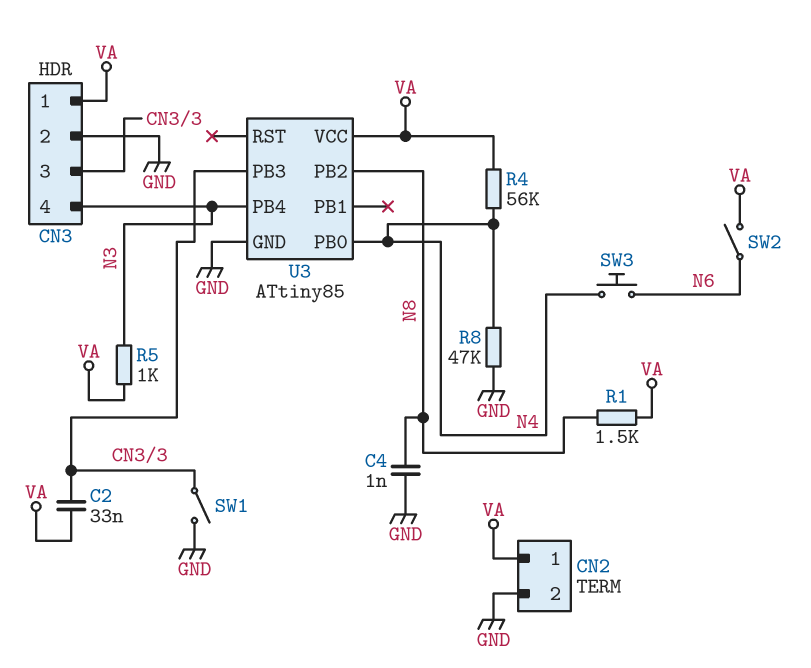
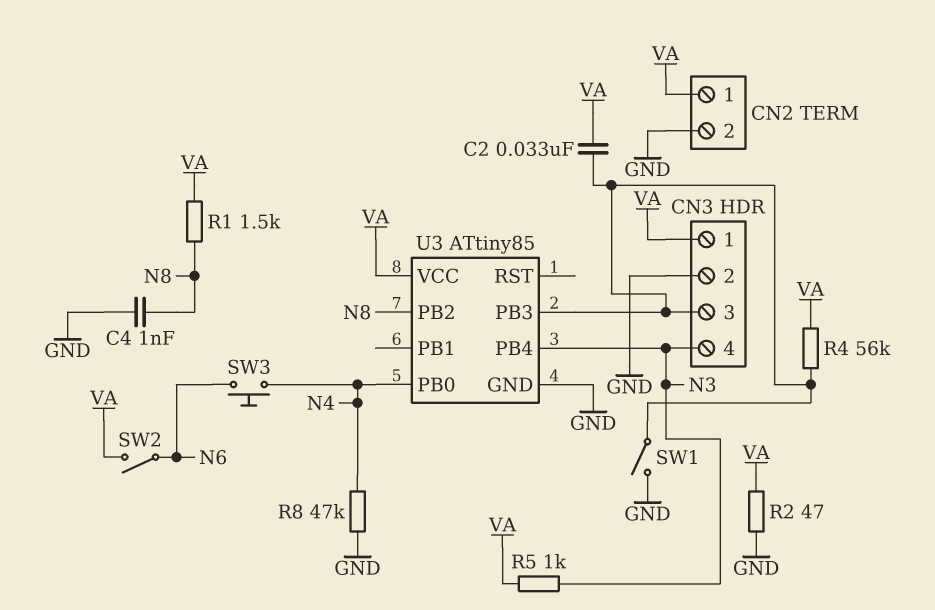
R2: none -> 47 (GND, VA)
R4: 56k (N4, VA) -> 56k (CN3/3, VA)

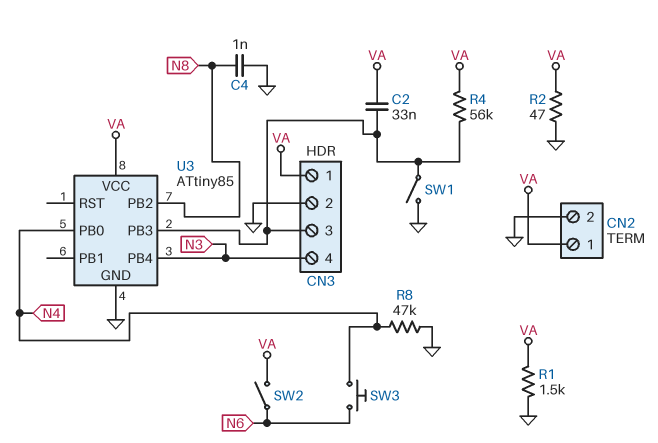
R1: 1.5k (N8, VA) -> 1.5k (GND, VA)
R5: 1k (N3, VA) -> none

